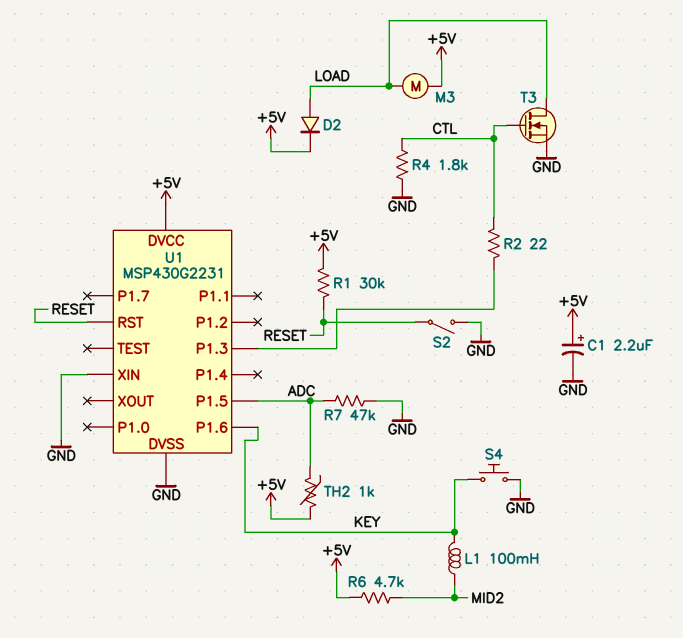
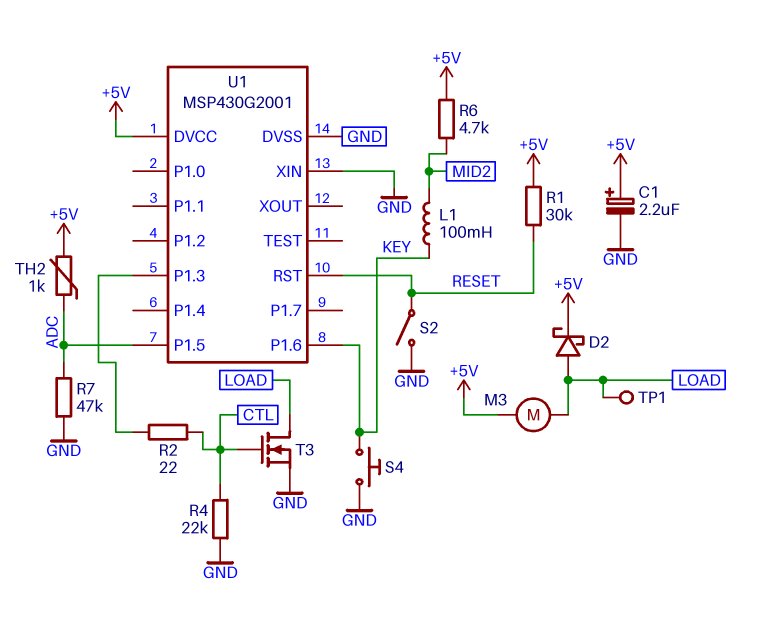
D2: diode (A LOAD, K +5V) -> schottky (A LOAD, K +5V)
R4: 1.8k (CTL, GND) -> 22k (CTL, GND)
TP1: none -> test point (LOAD)
U1: MSP430G2231 -> MSP430G2001

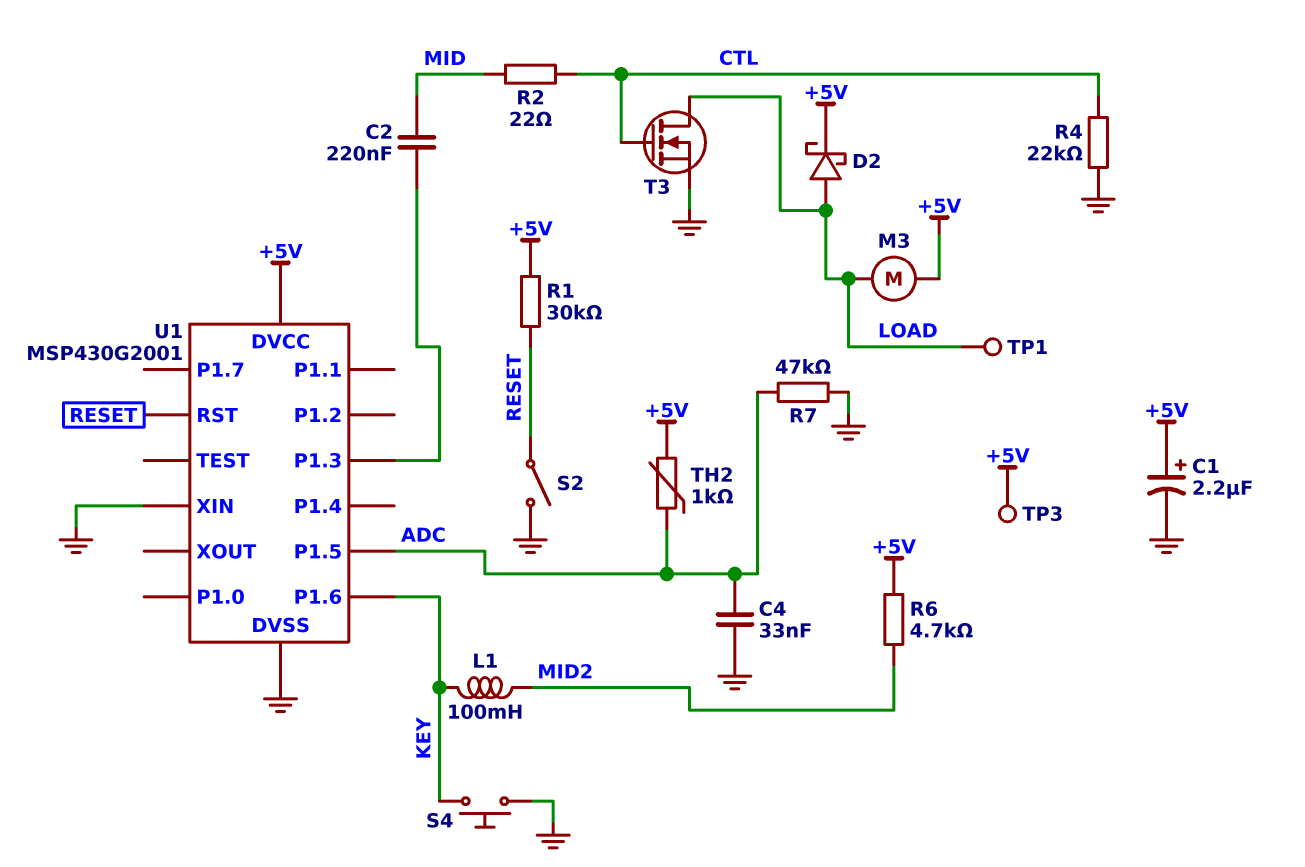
C2: none -> 220nF (MID, U1/P1.3)
C4: none -> 33nF (ADC, GND)
R2: 22 (CTL, U1/P1.3) -> 22 (CTL, MID)
TP3: none -> test point (+5V)

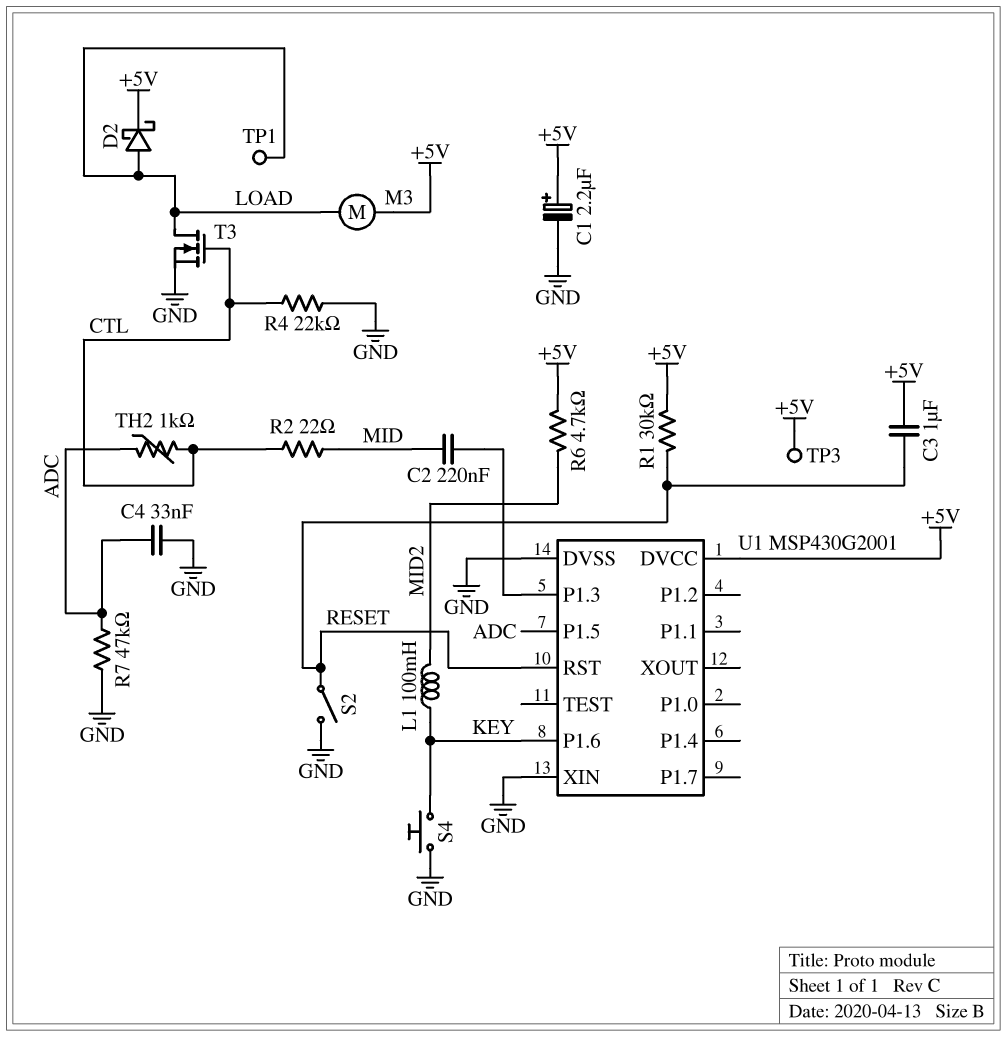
C3: none -> 1uF (+5V, RESET)
TH2: 1k (+5V, ADC) -> 1k (ADC, CTL)

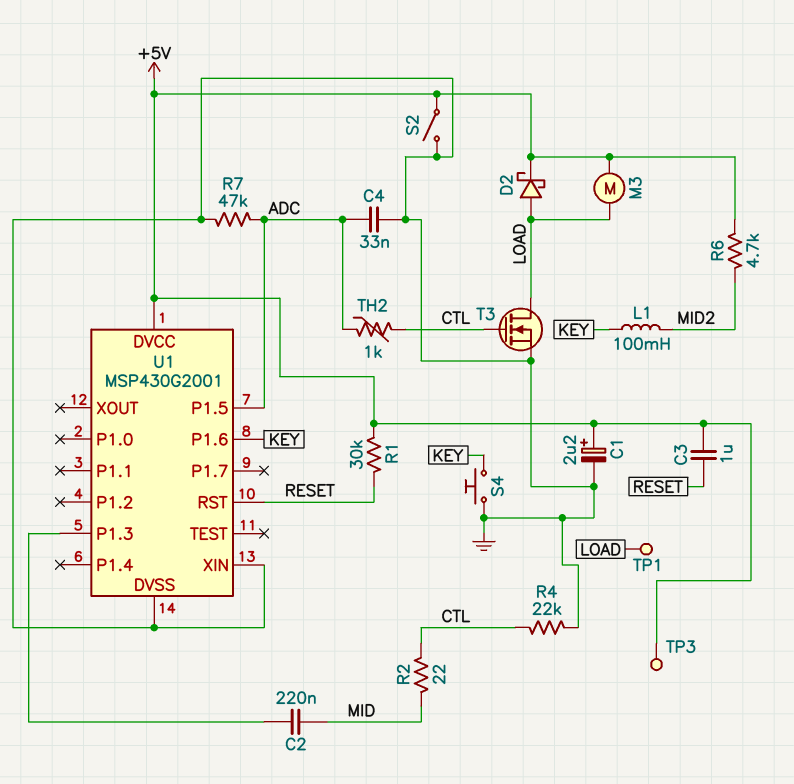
S2: switch (GND, RESET) -> switch (+5V, GND)

